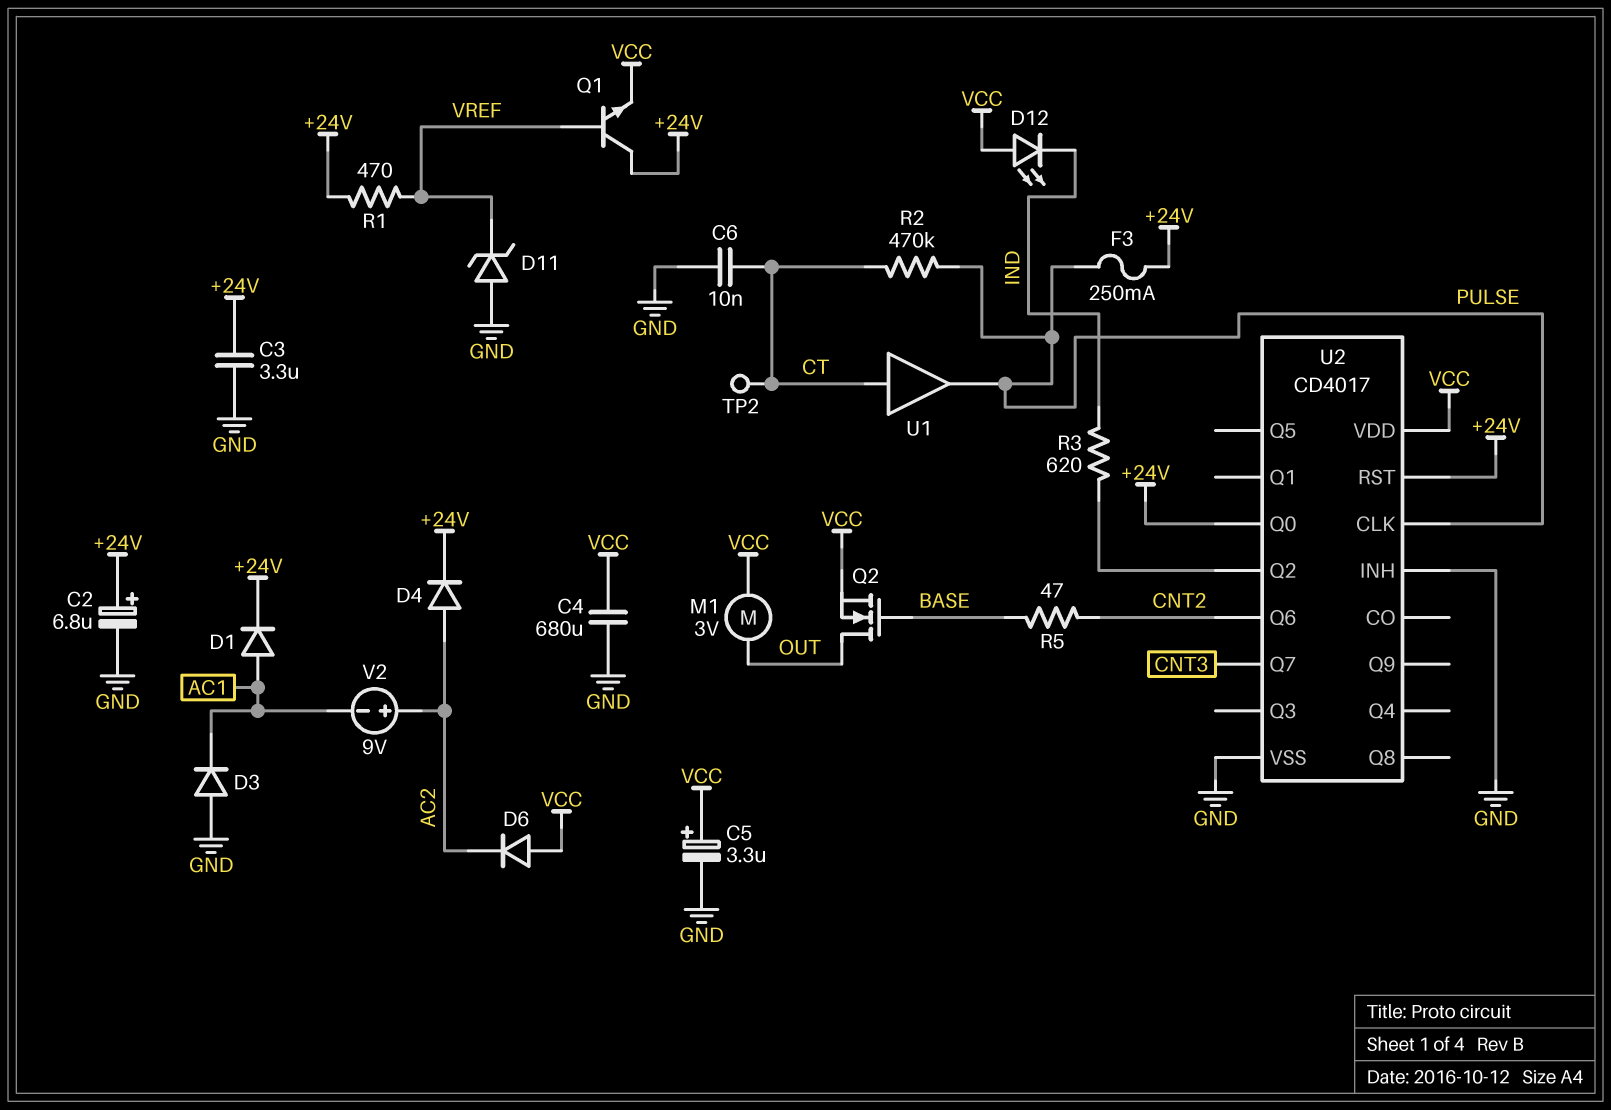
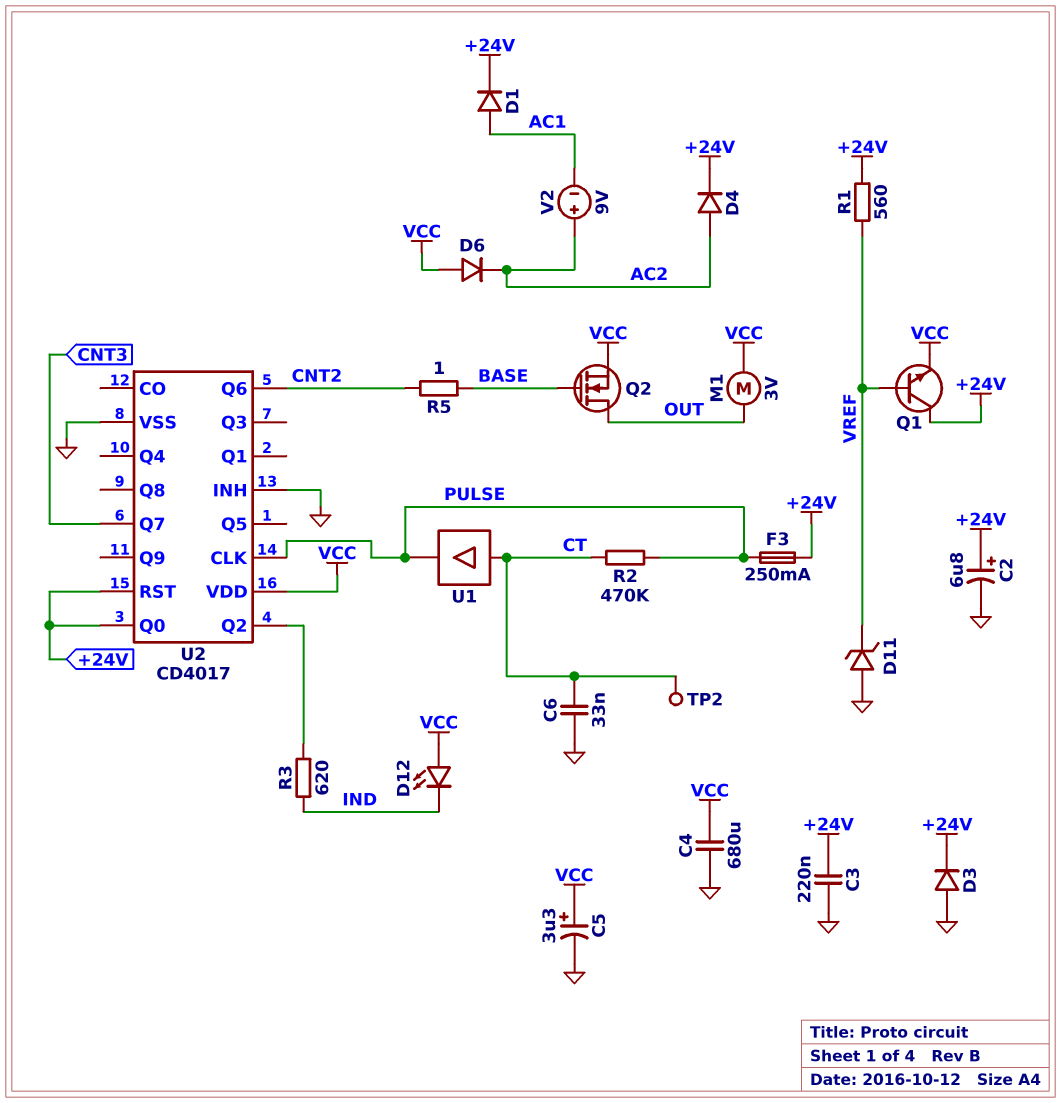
C3: 3.3uF (+24V, GND) -> 220nF (+24V, GND)
C6: 10nF (CT, GND) -> 33nF (CT, GND)
D3: diode (A GND, K AC1) -> diode (A GND, K +24V)
R1: 470 (+24V, VREF) -> 560 (+24V, VREF)
R5: 47 (BASE, CNT2) -> 1 (BASE, CNT2)

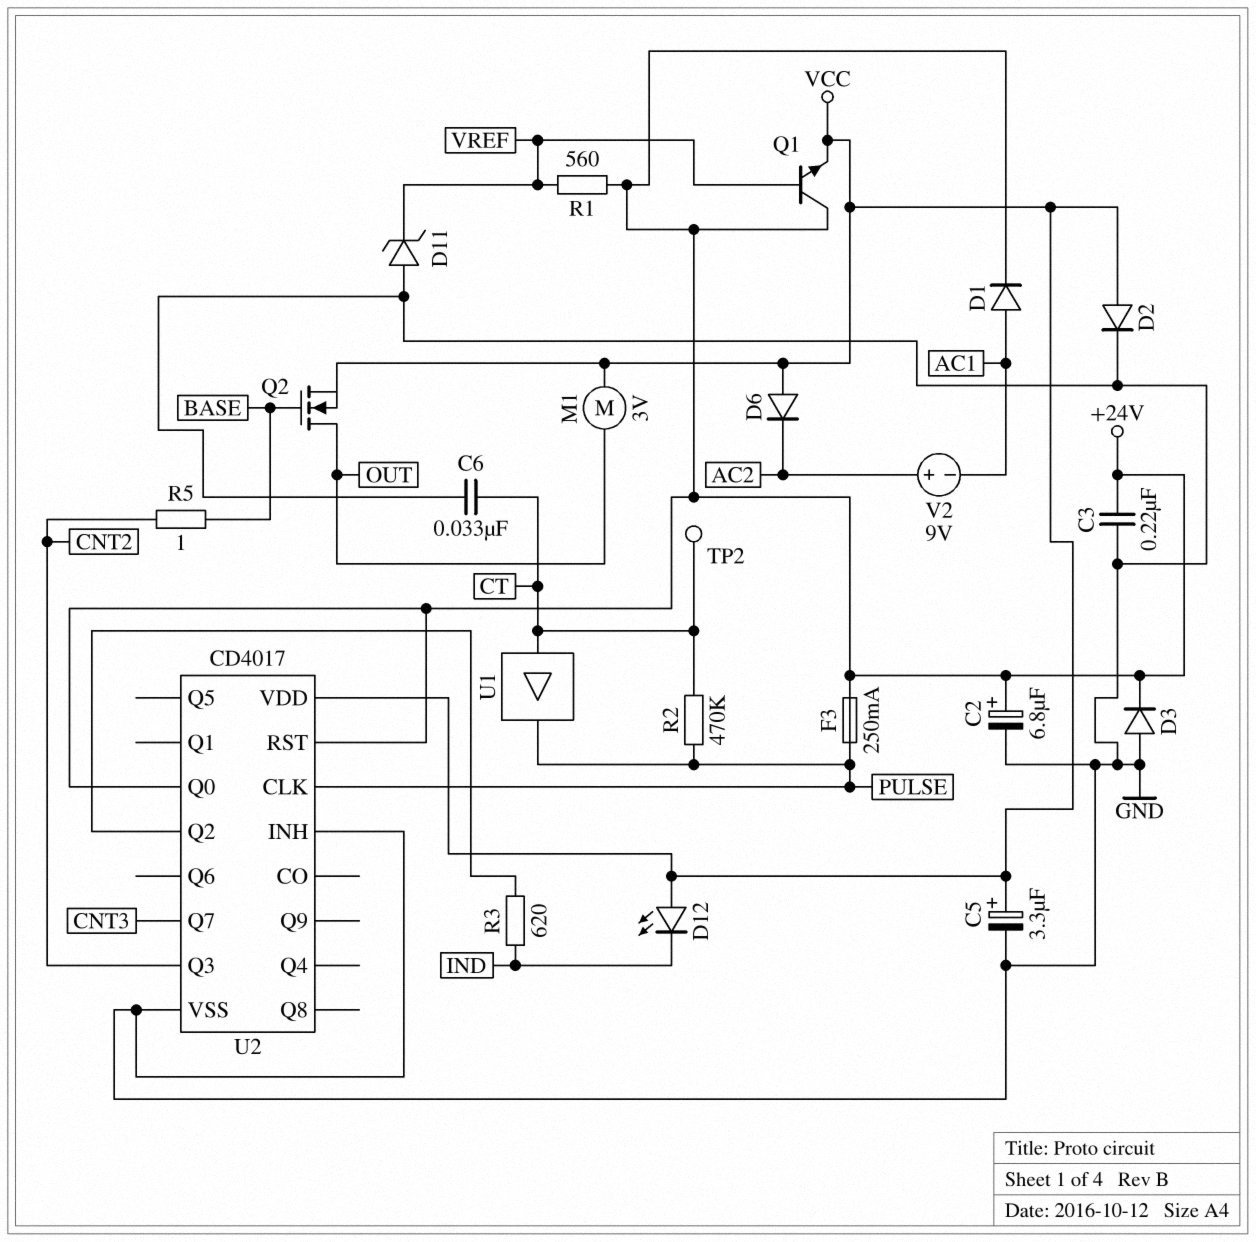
C4: 680uF (GND, VCC) -> none
D2: none -> diode (A VCC, K GND)
D4: diode (A AC2, K +24V) -> none
U2 pin Q3: none -> CNT2
U2 pin Q6: CNT2 -> none

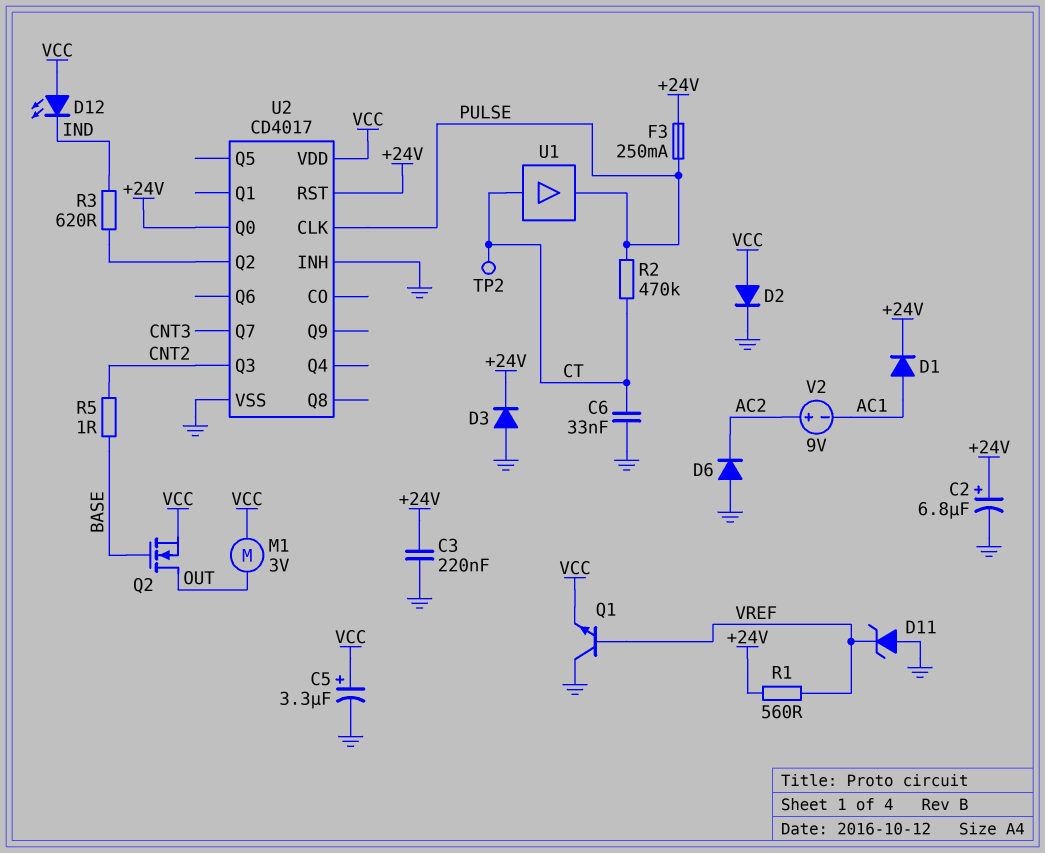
D6: diode (A VCC, K AC2) -> diode (A GND, K AC2)
Q1: NPN (B VREF, C +24V, E VCC) -> NPN (B VREF, C GND, E VCC)

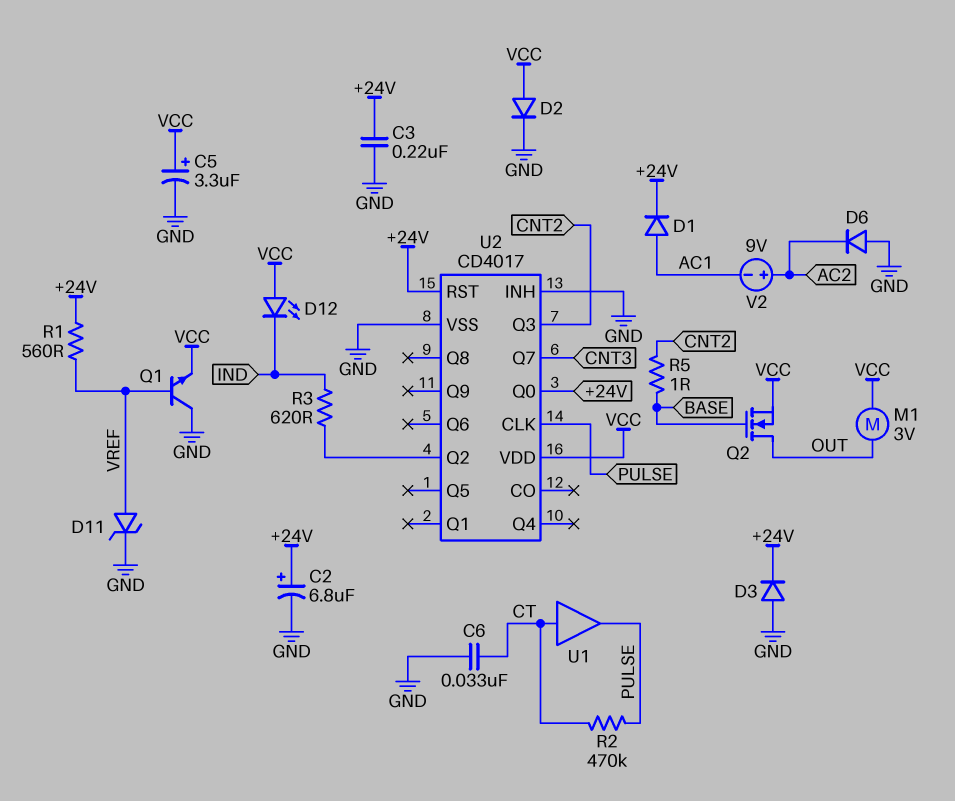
D11: zener (A GND, K VREF) -> zener (A VREF, K GND)
F3: 250mA (+24V, PULSE) -> none
TP2: test point (CT) -> none

